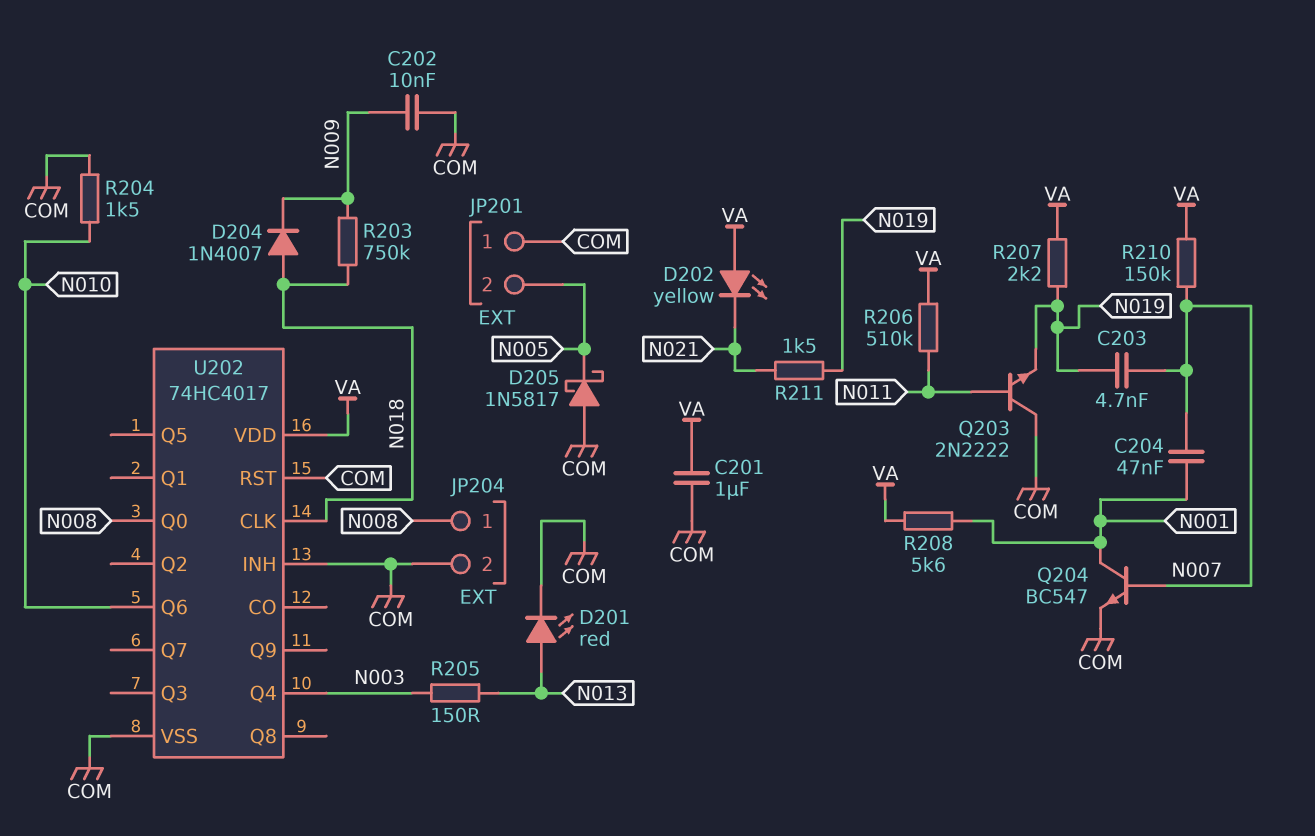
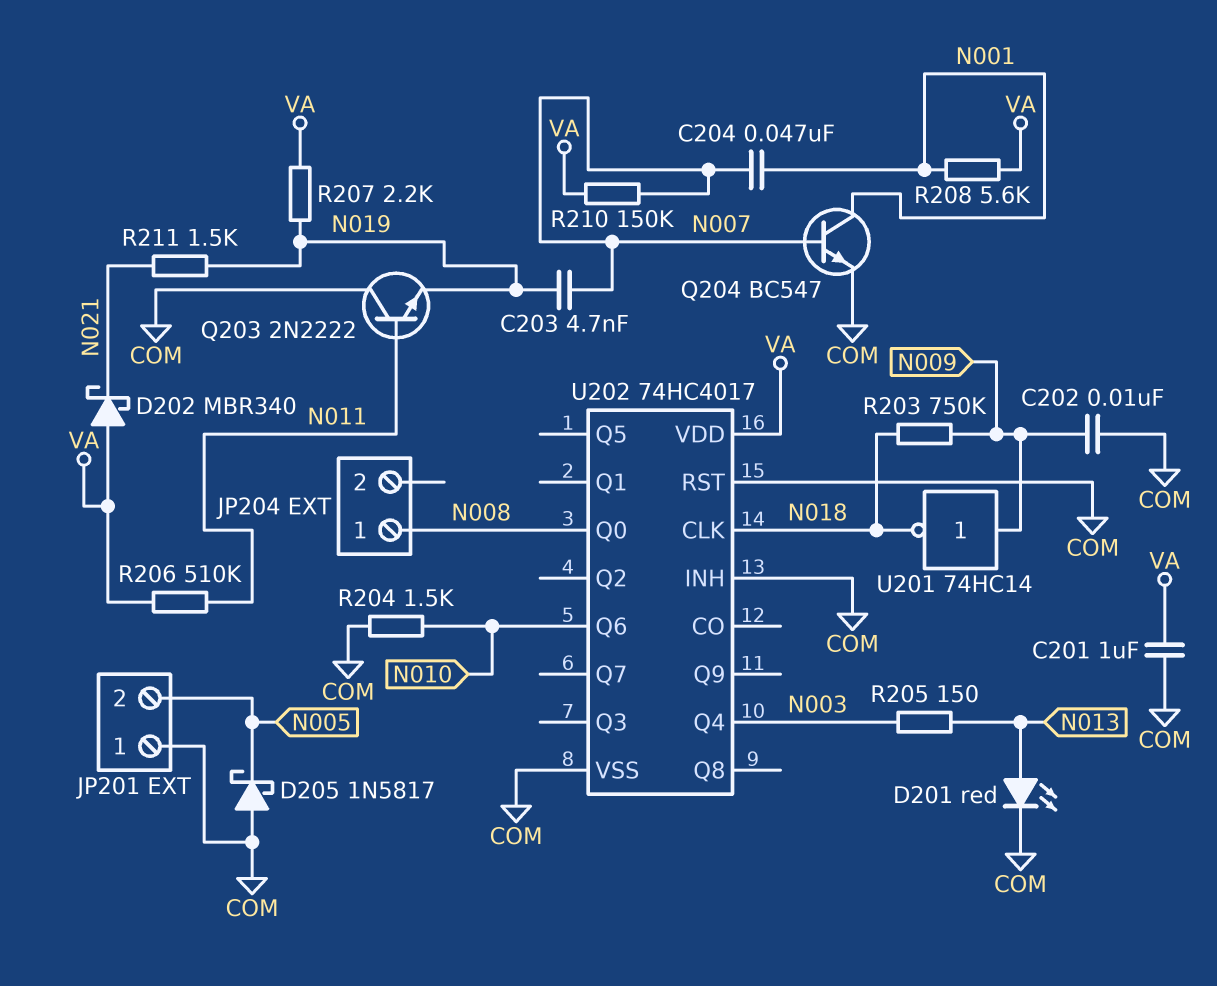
D202: LED yellow (A VA, K N021) -> schottky MBR340 (A VA, K N021)
D204: diode 1N4007 (A N018, K N009) -> none
JP204 pin 2: COM -> none
U201: none -> NOT 74HC14 (in N009, out N018)

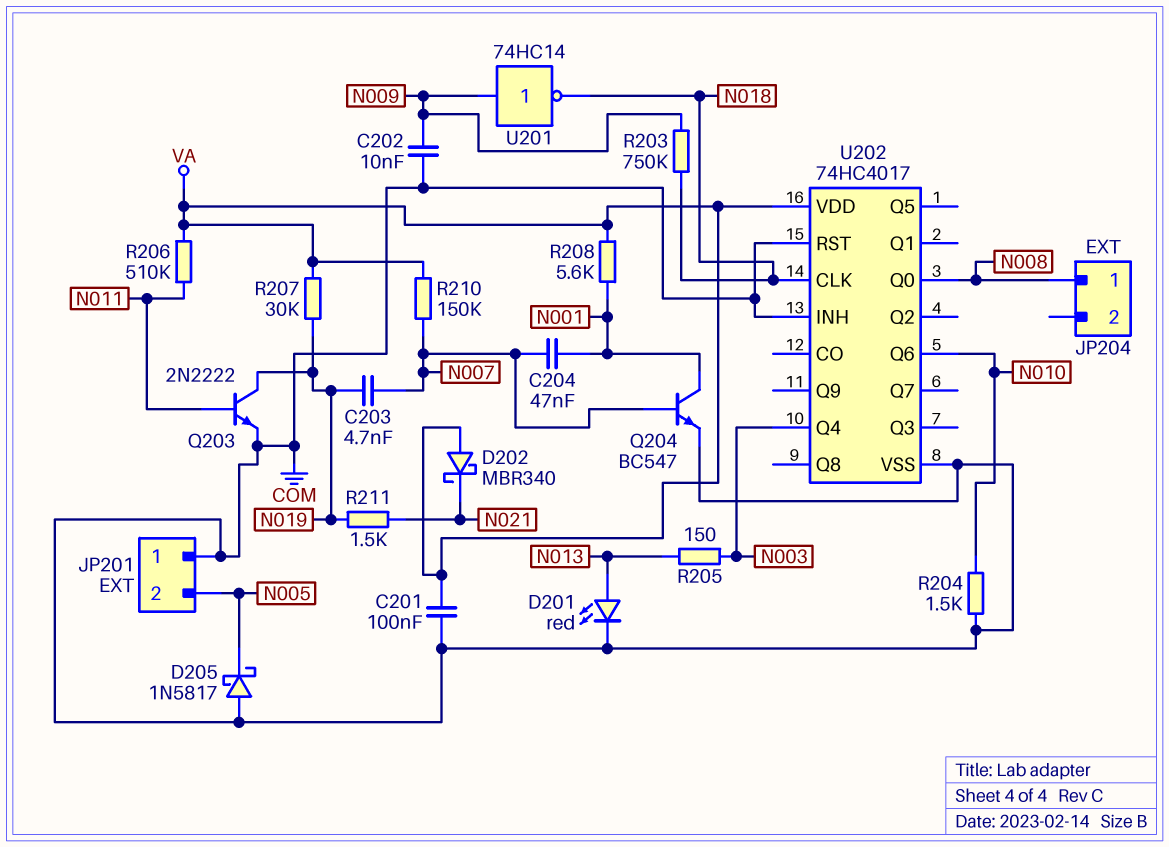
C201: 1uF (COM, VA) -> 100nF (COM, VA)
Q203: NPN 2N2222 (B N011, C COM, E N019) -> NPN 2N2222 (B N011, C N019, E COM)
R207: 2.2k (N019, VA) -> 30k (N019, VA)

